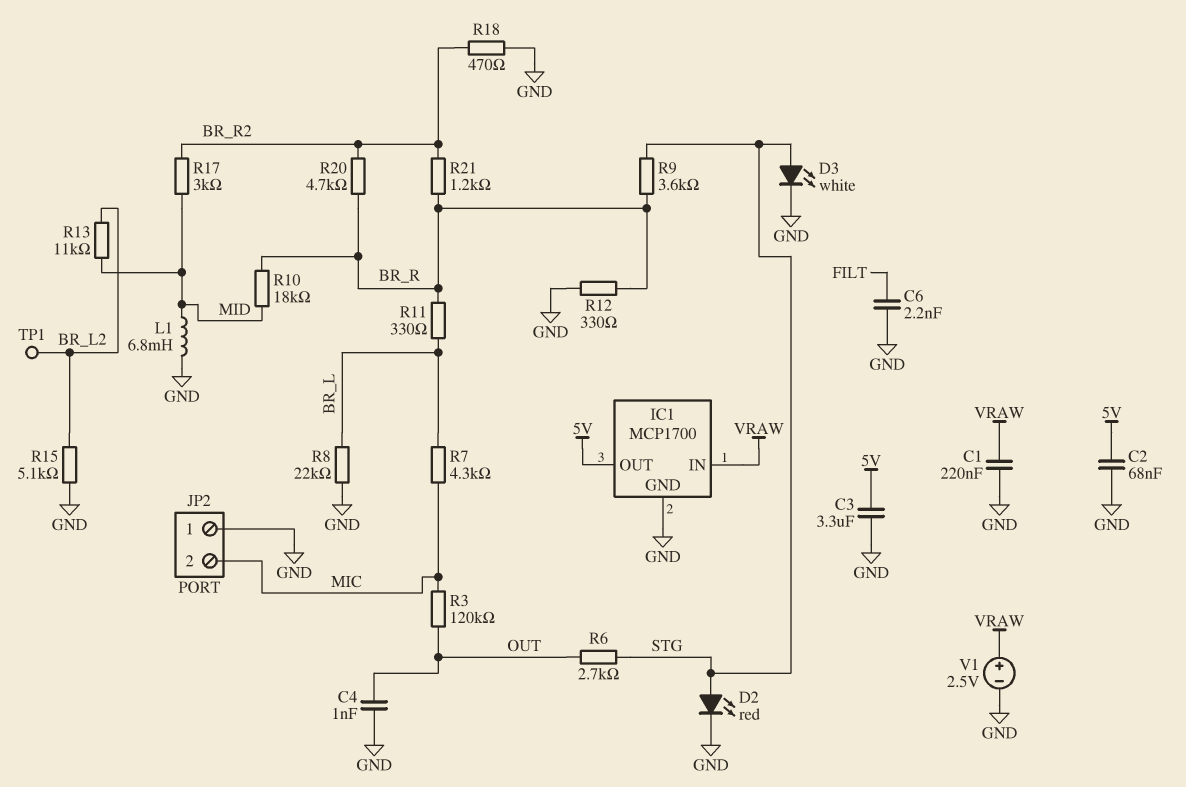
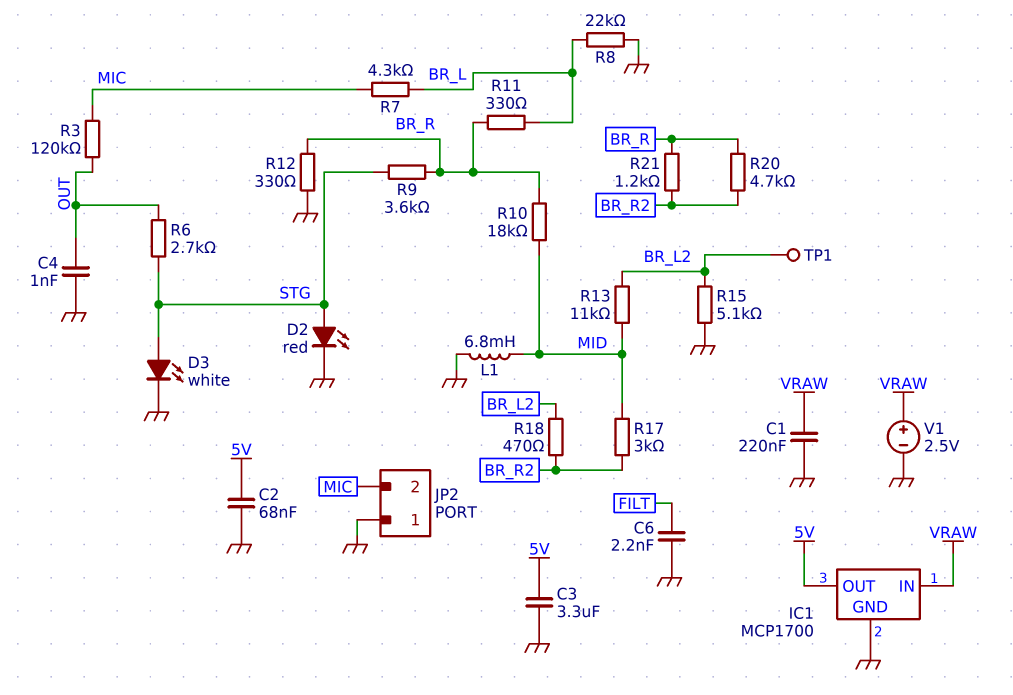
R18: 470 (BR_R2, GND) -> 470 (BR_L2, BR_R2)

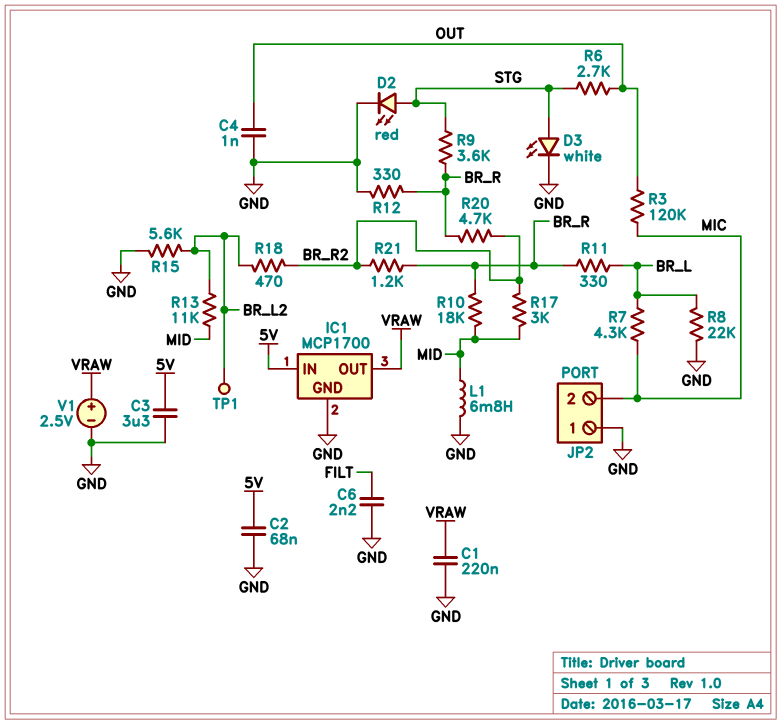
IC1 pin IN: VRAW -> 5V
IC1 pin OUT: 5V -> VRAW
R15: 5.1k (BR_L2, GND) -> 5.6k (BR_L2, GND)

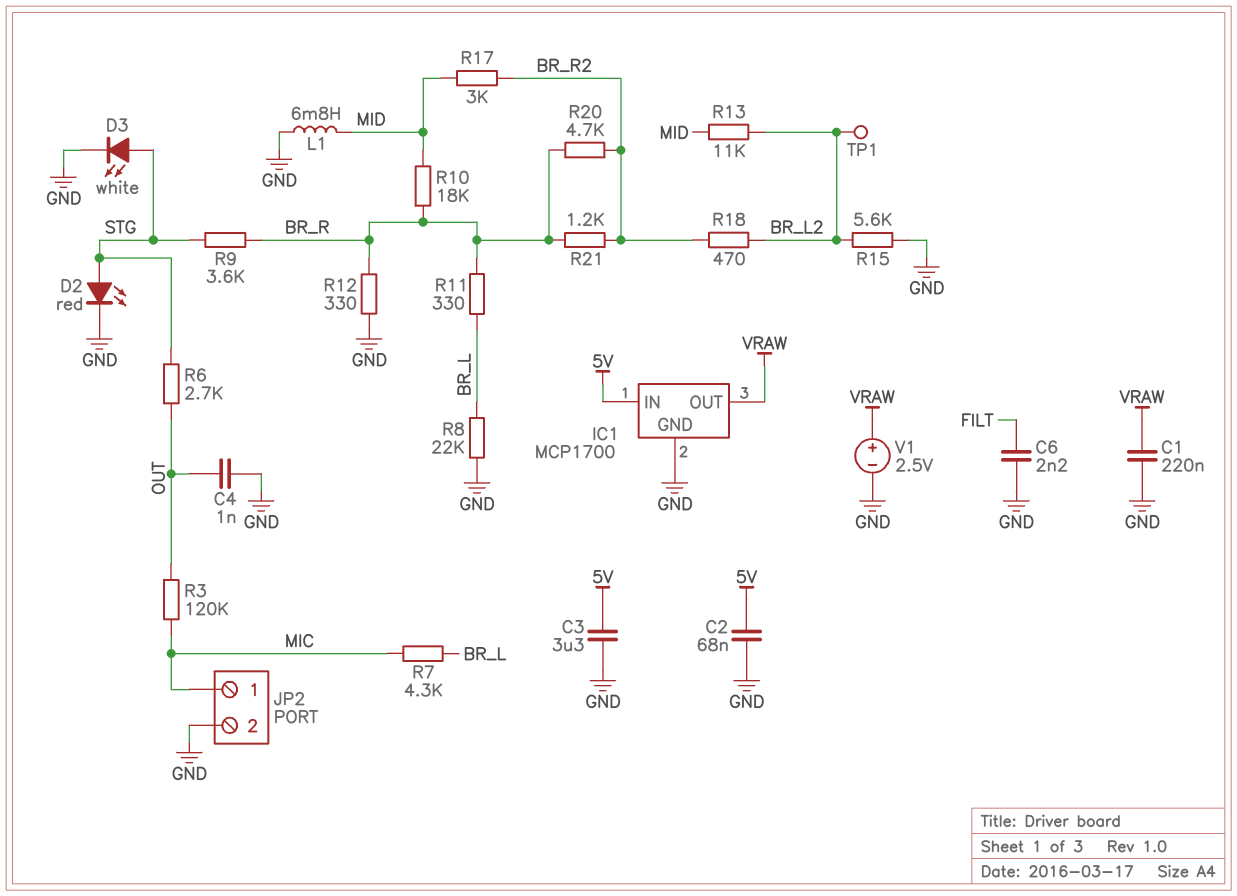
JP2 pin 1: GND -> MIC
JP2 pin 2: MIC -> GND

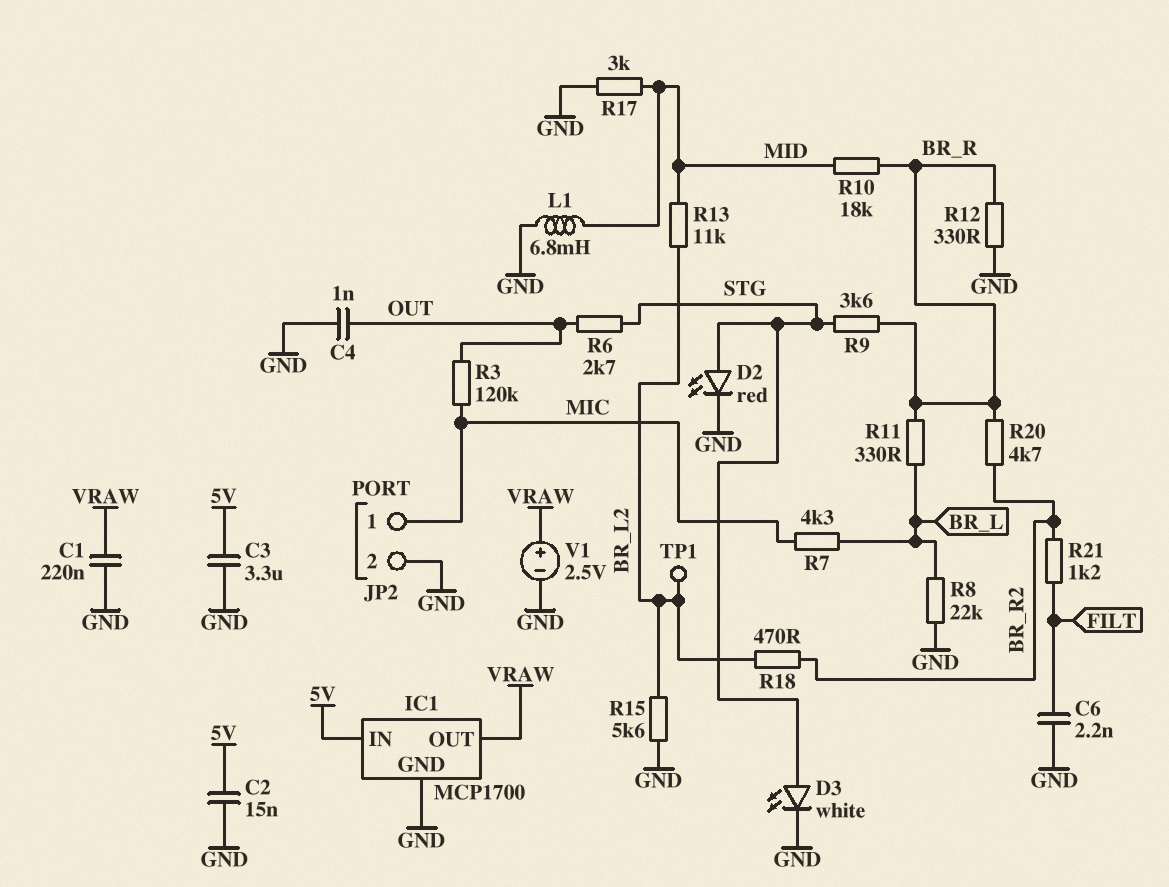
C2: 68nF (5V, GND) -> 15nF (5V, GND)
R17: 3k (BR_R2, MID) -> 3k (GND, MID)
R21: 1.2k (BR_R, BR_R2) -> 1.2k (BR_R2, FILT)

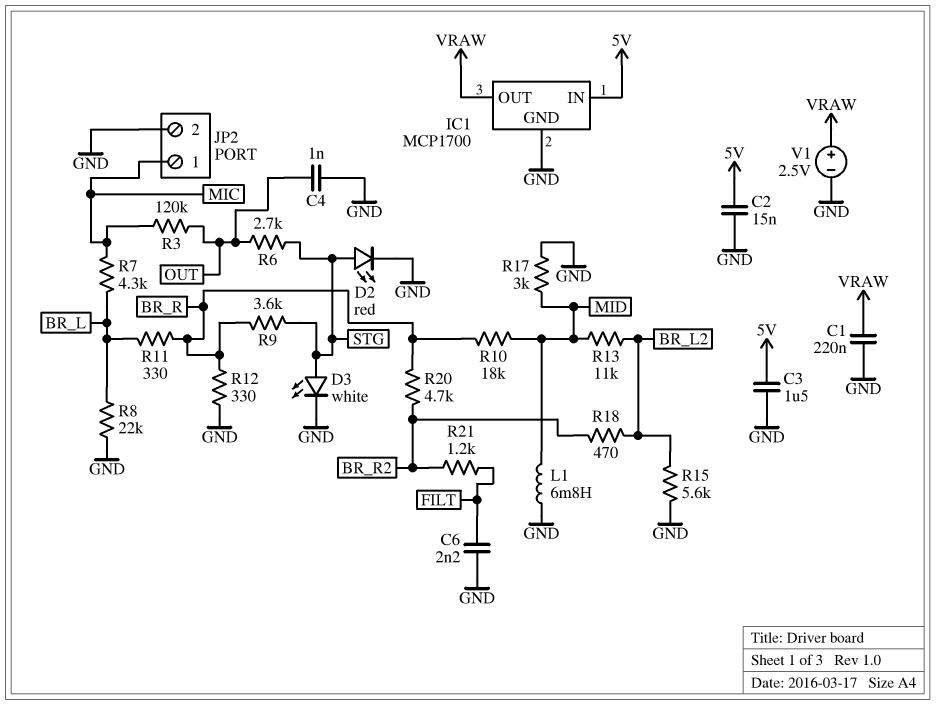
C3: 3.3uF (5V, GND) -> 1.5uF (5V, GND)
TP1: test point (BR_L2) -> none

